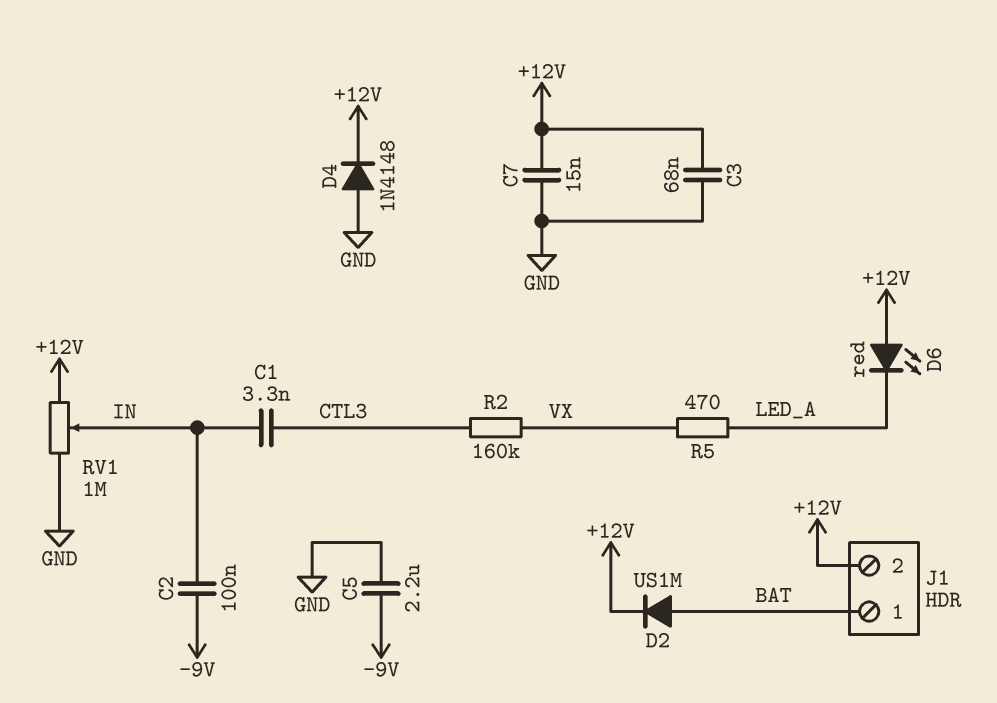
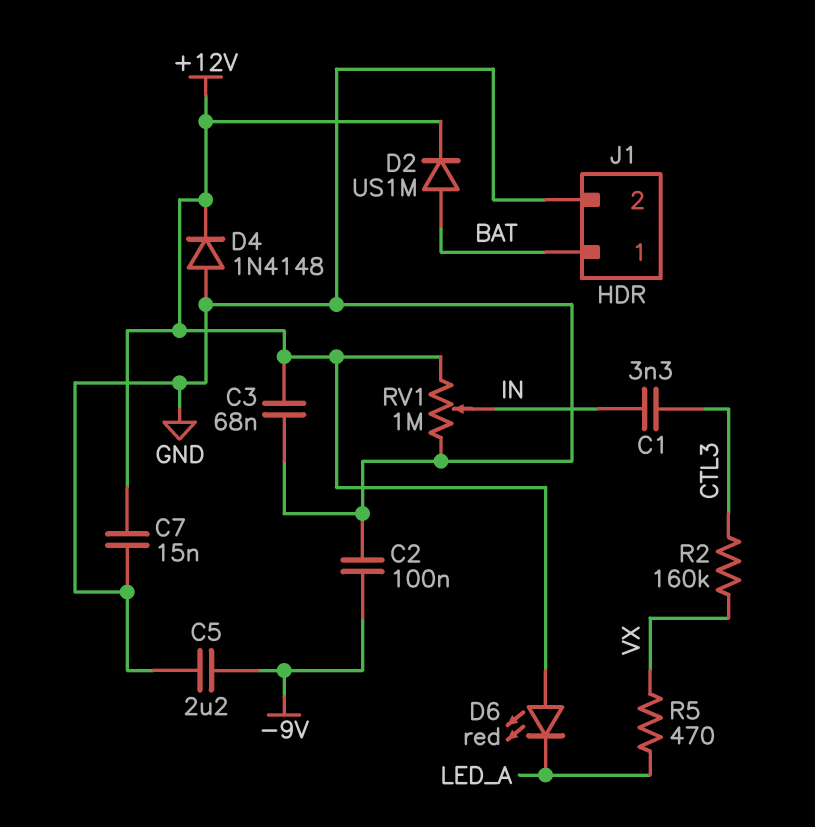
C2: 100nF (-9V, IN) -> 100nF (-9V, GND)
J1 pin 2: +12V -> GND

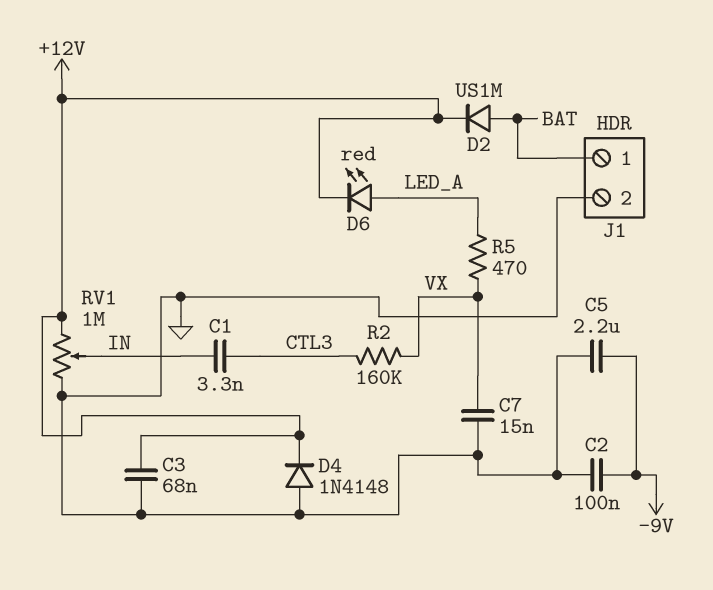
C7: 15nF (+12V, GND) -> 15nF (GND, VX)
D6: LED red (A +12V, K LED_A) -> LED red (A LED_A, K +12V)

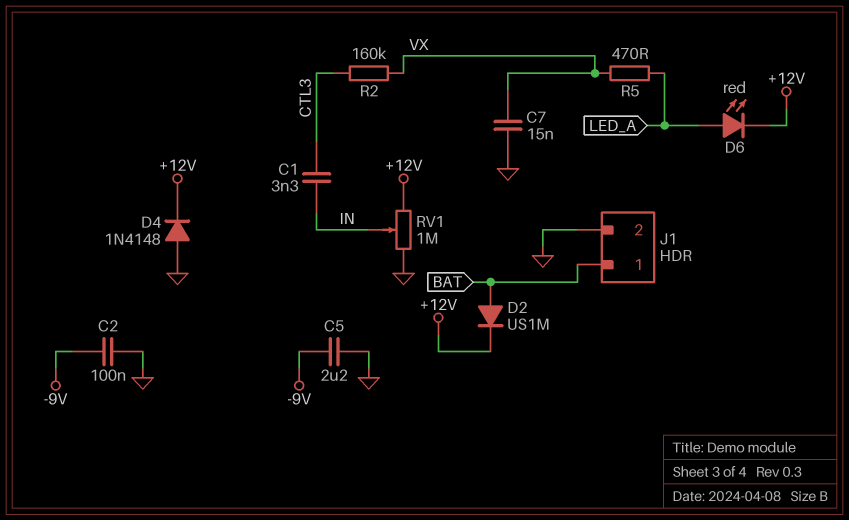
C3: 68nF (+12V, GND) -> none

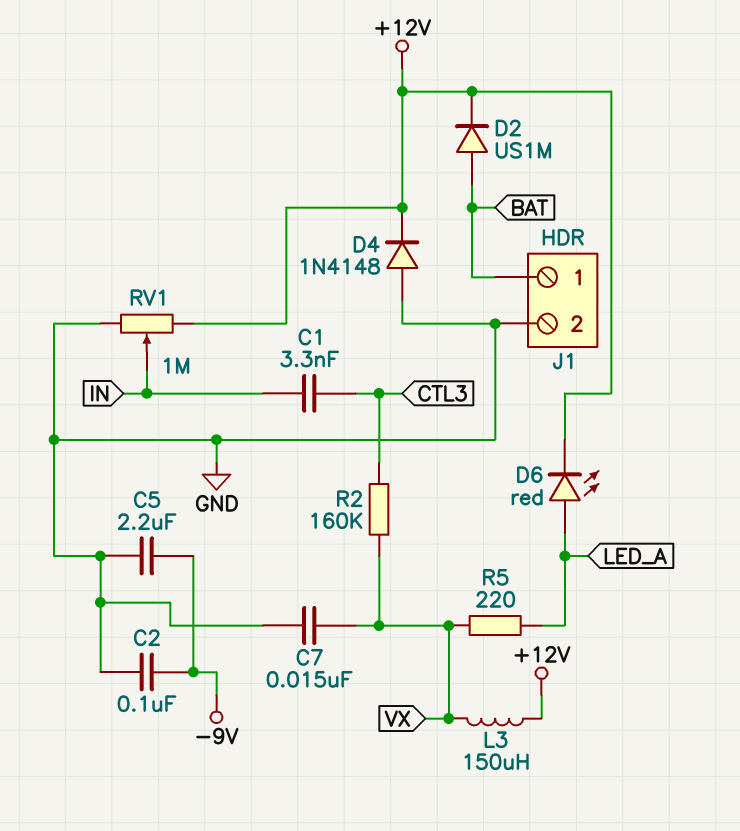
L3: none -> 150uH (+12V, VX)
R5: 470 (LED_A, VX) -> 220 (LED_A, VX)

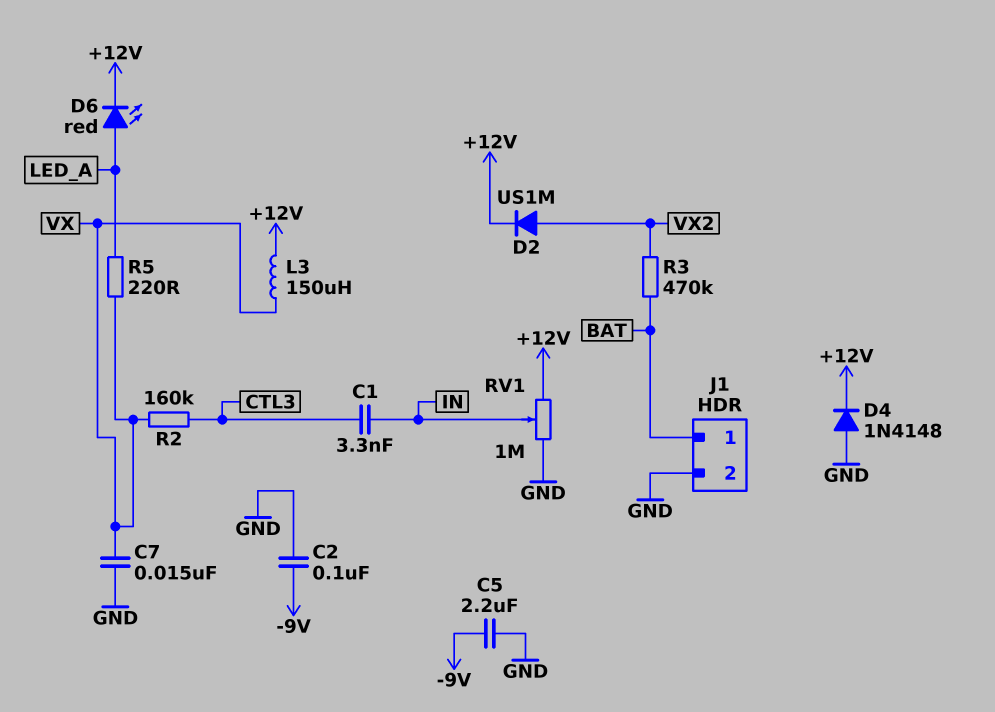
D2: diode US1M (A BAT, K +12V) -> diode US1M (A VX2, K +12V)
R3: none -> 470k (BAT, VX2)

